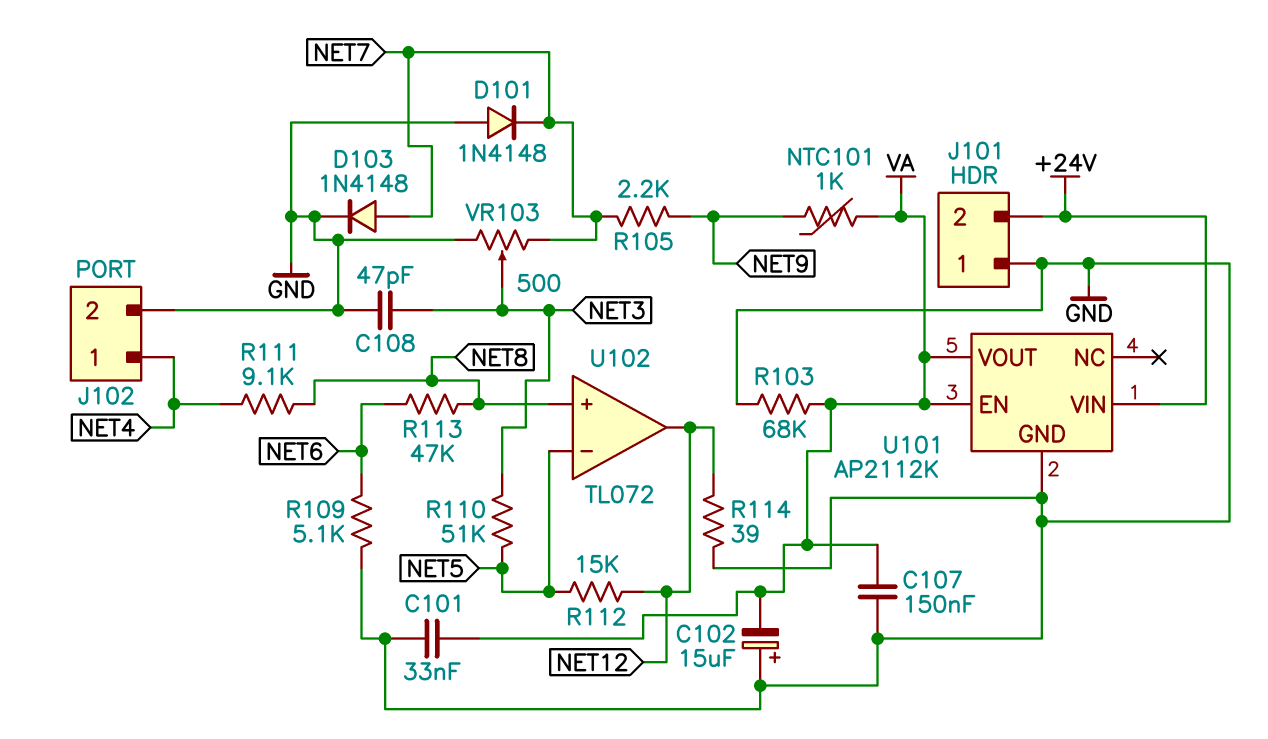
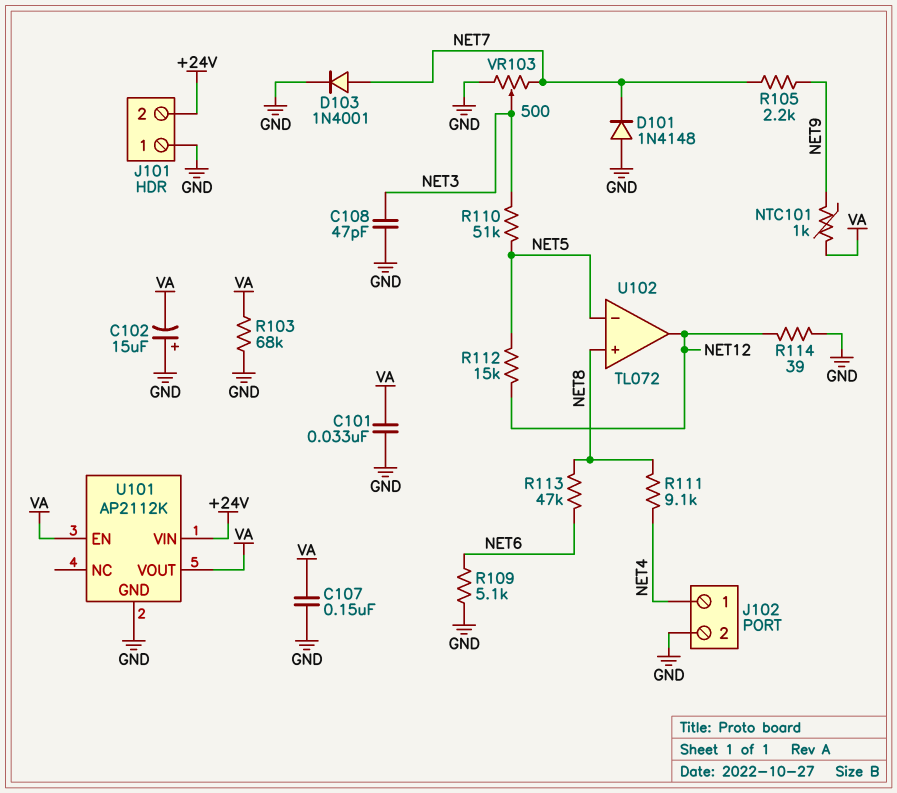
D103: diode 1N4148 (A NET7, K GND) -> diode 1N4001 (A NET7, K GND)

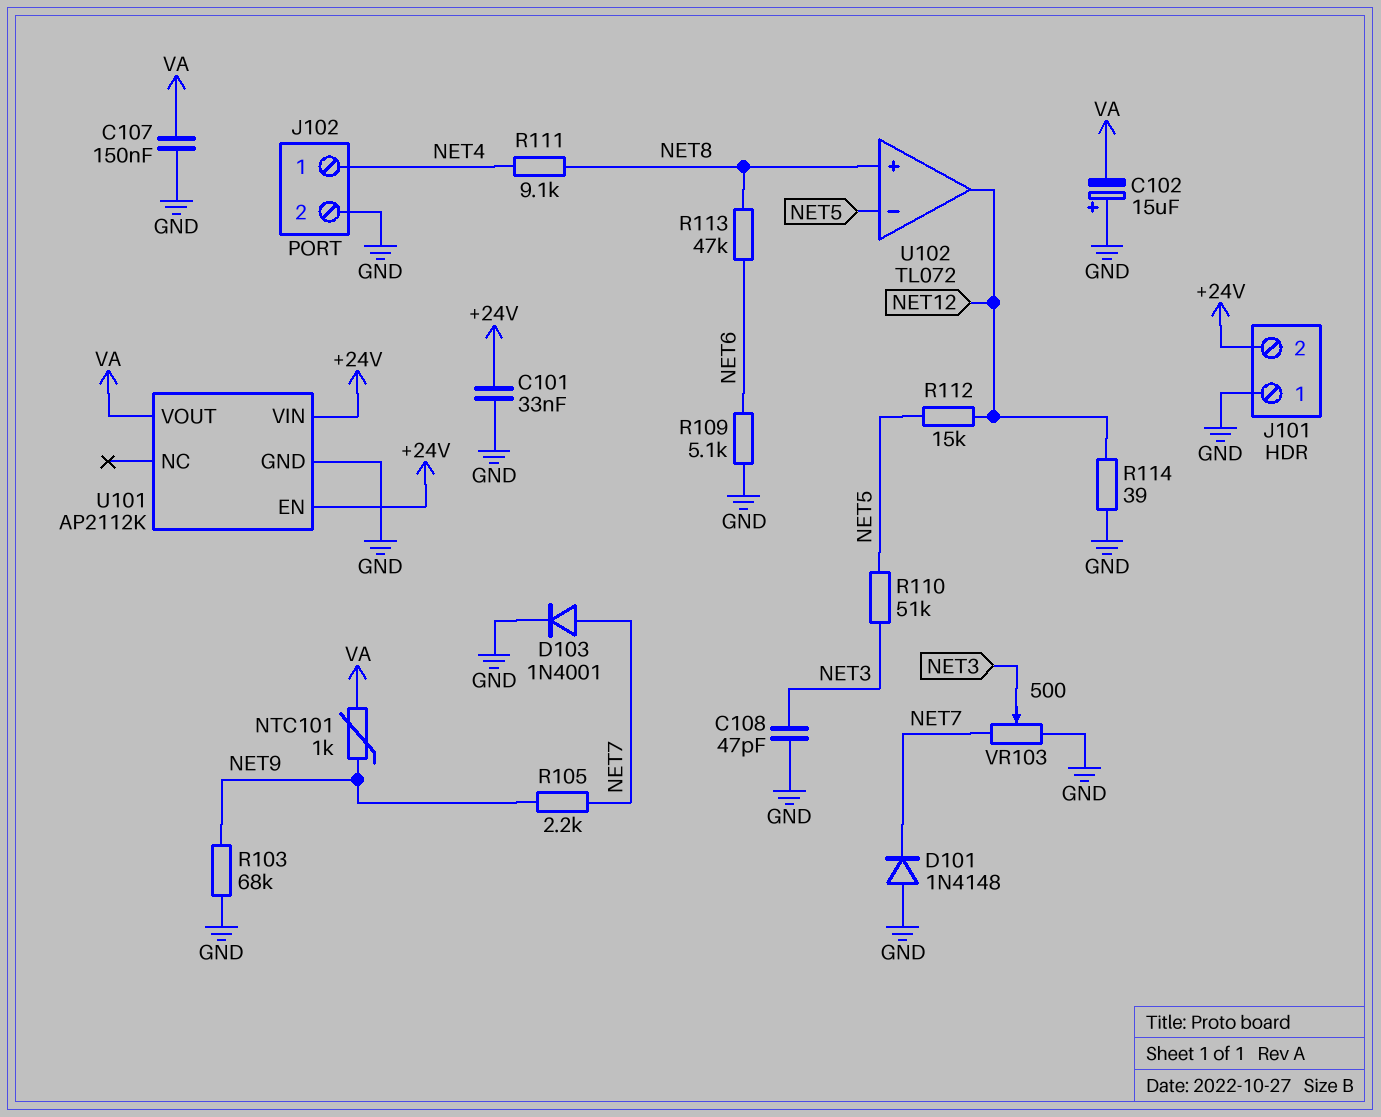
C101: 33nF (GND, VA) -> 33nF (+24V, GND)
R103: 68k (GND, VA) -> 68k (GND, NET9)
U101 pin EN: VA -> +24V

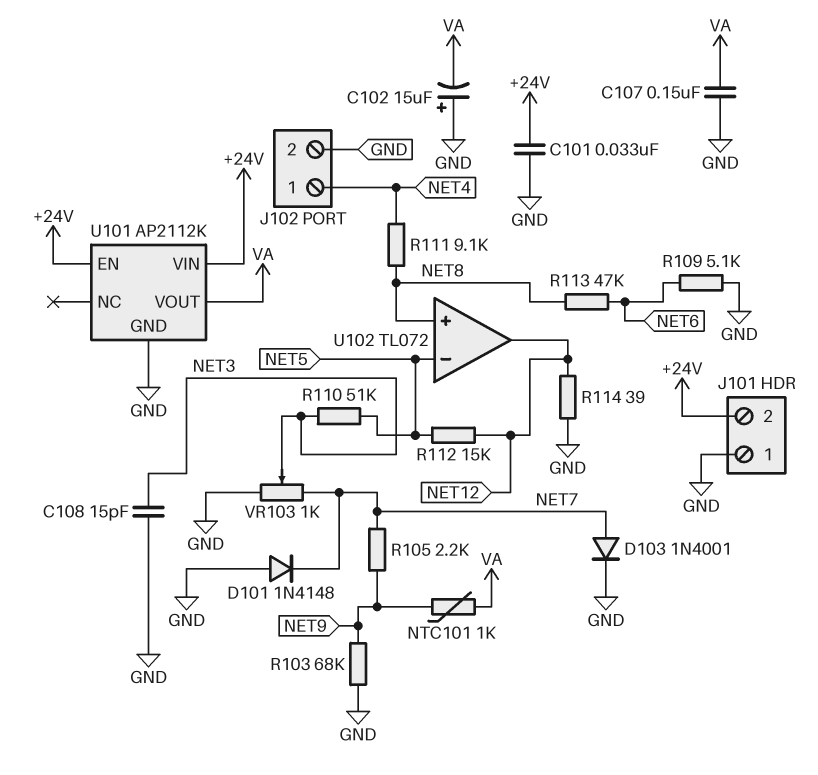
C108: 47pF (GND, NET3) -> 15pF (GND, NET3)
VR103: 500 (GND, NET7, wiper NET3) -> 1k (GND, NET7, wiper NET3)

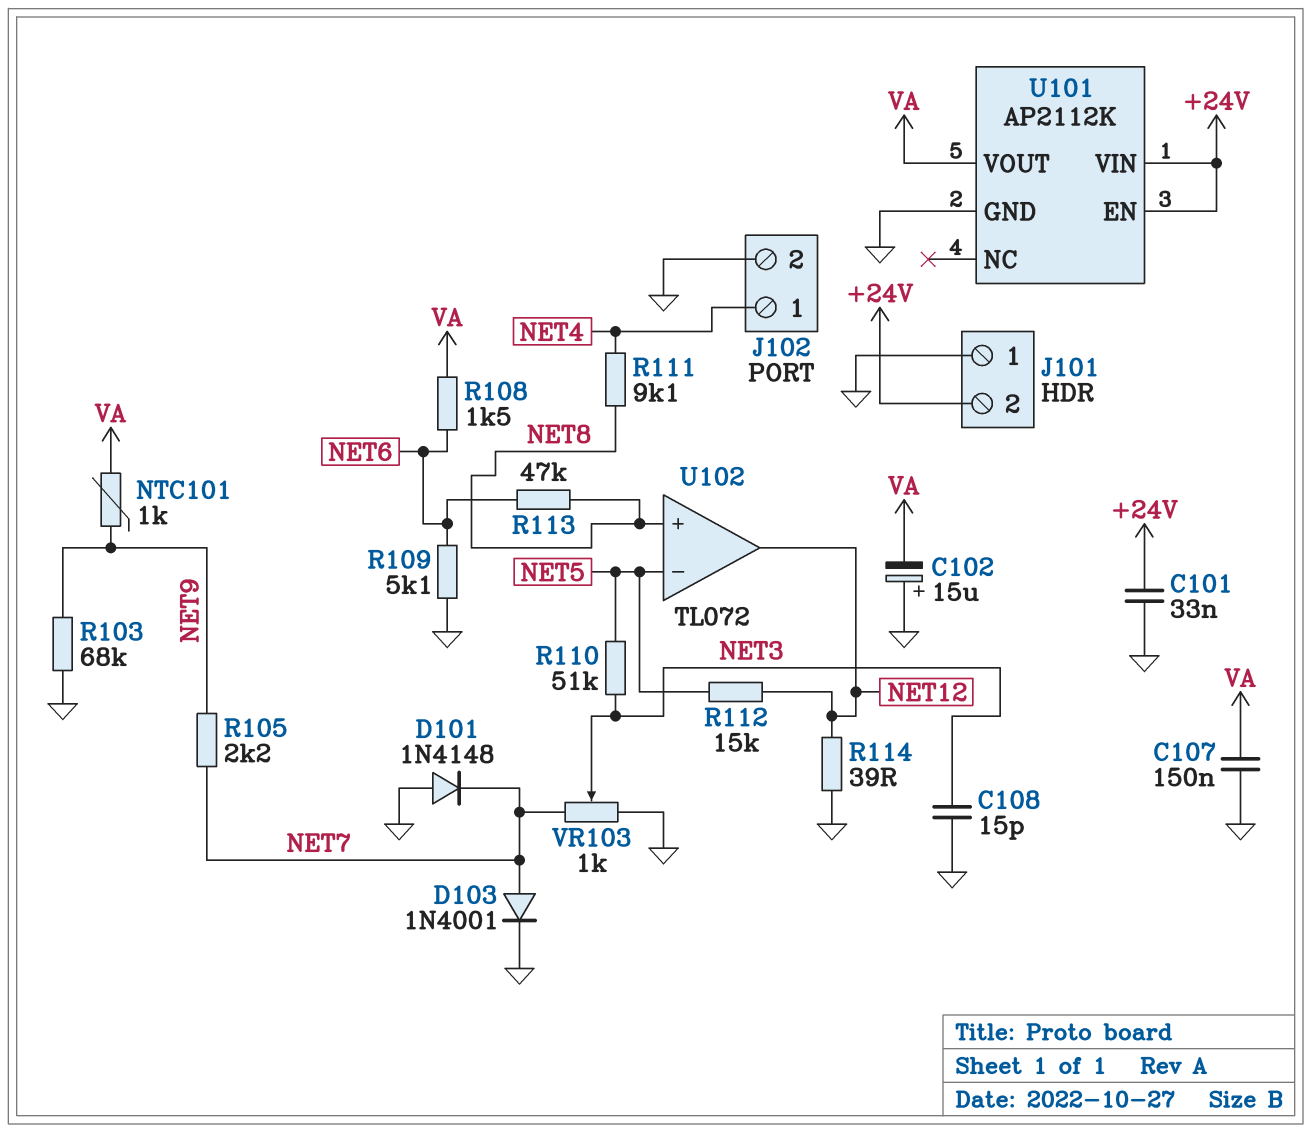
R108: none -> 1.5k (NET6, VA)

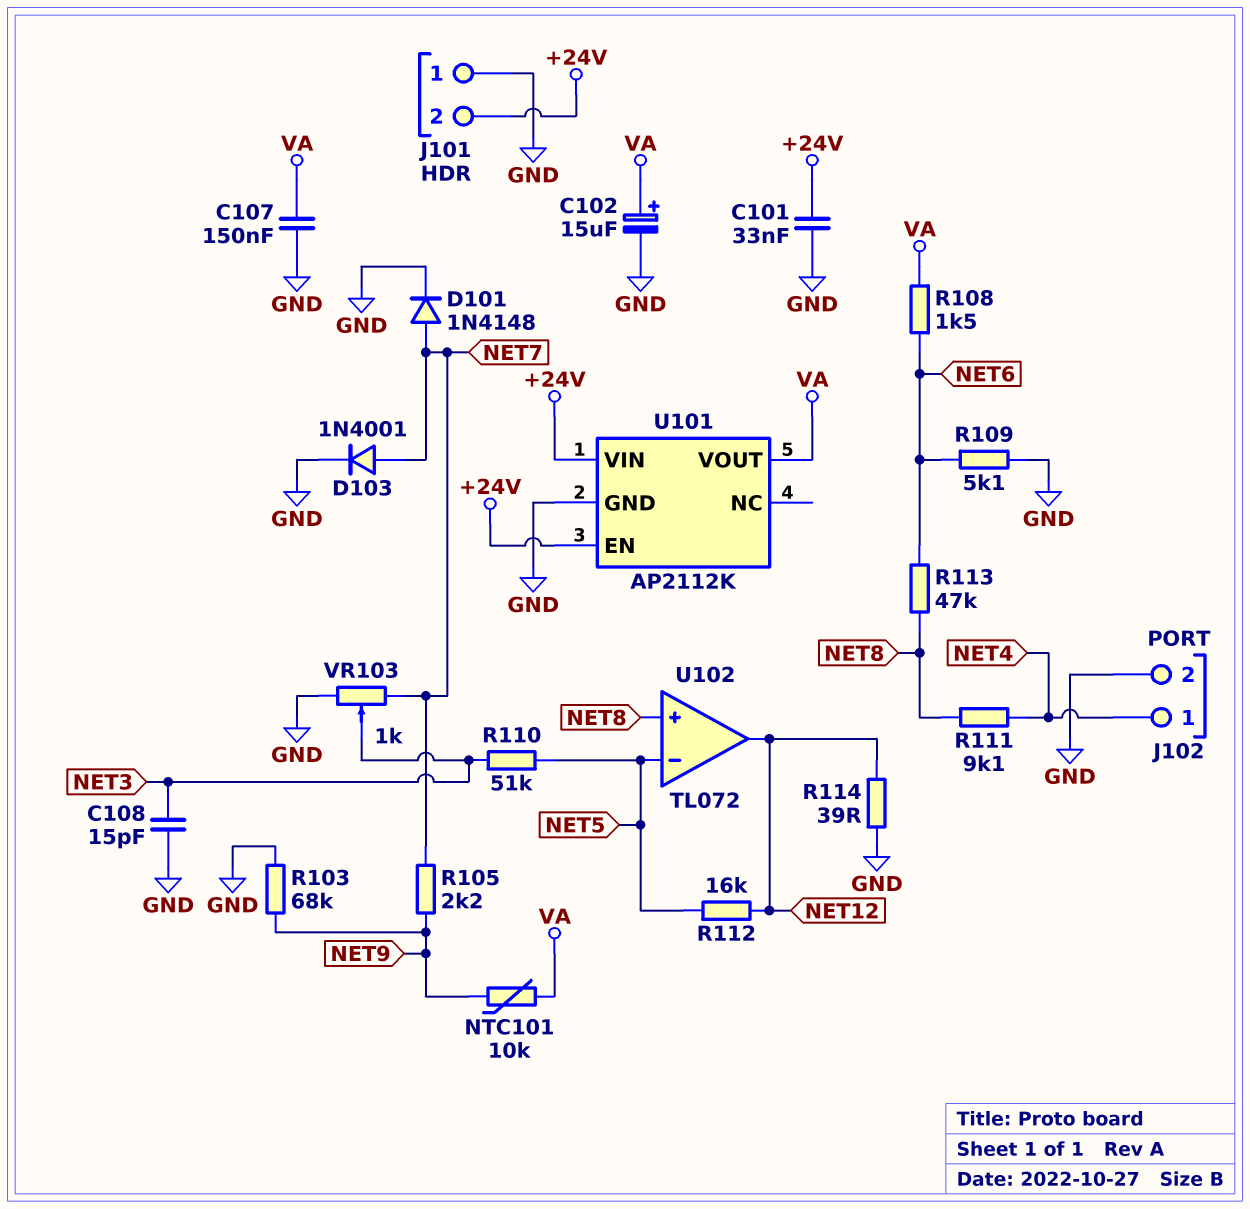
C102: 15uF (plus GND, minus VA) -> 15uF (plus VA, minus GND)
D101: diode 1N4148 (A GND, K NET7) -> diode 1N4148 (A NET7, K GND)
NTC101: 1k (NET9, VA) -> 10k (NET9, VA)
R112: 15k (NET5, NET12) -> 16k (NET5, NET12)

